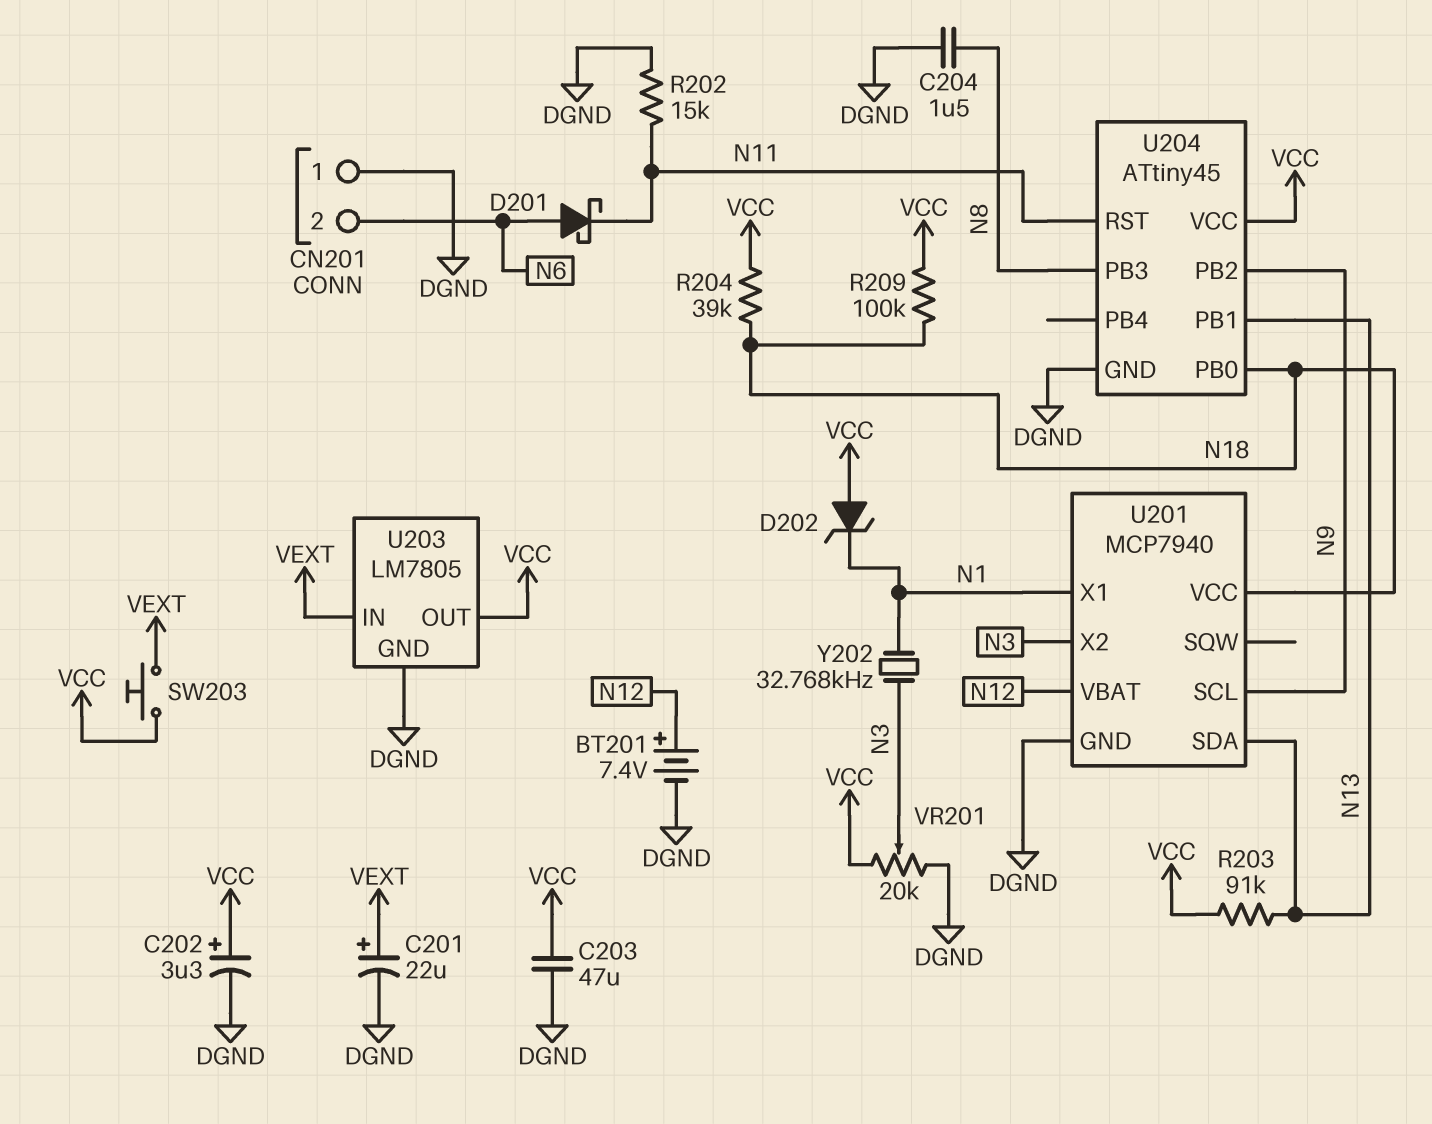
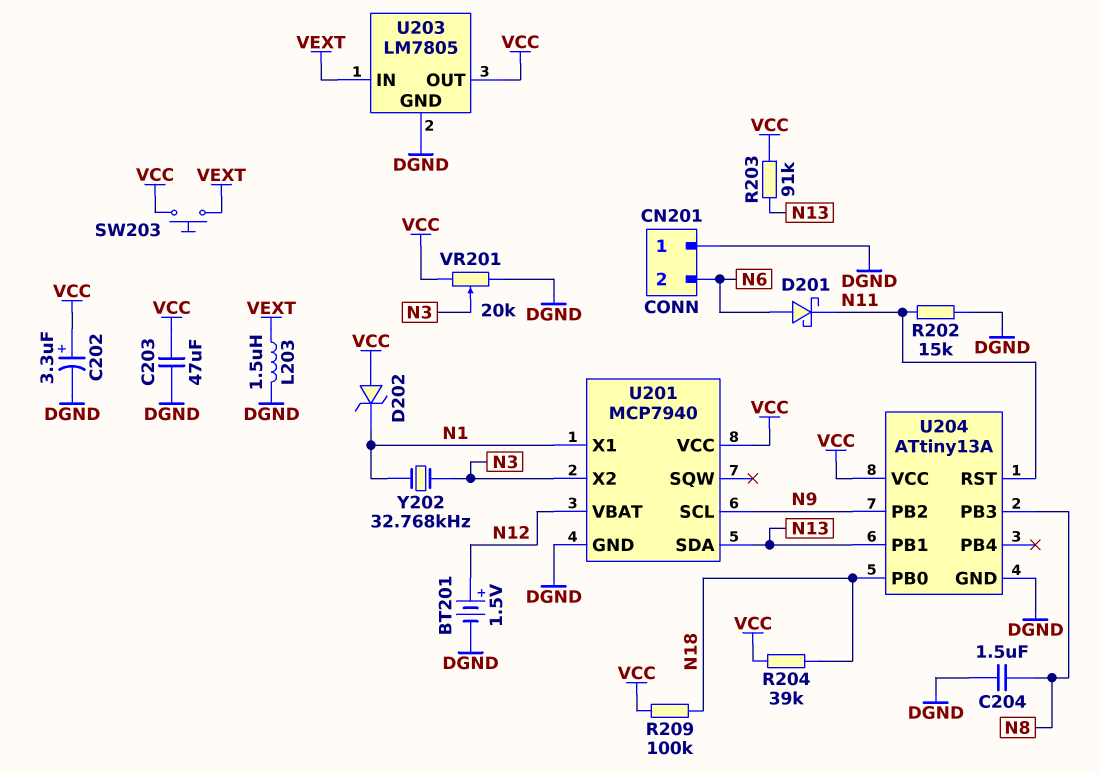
BT201: 7.4V (plus N12, minus DGND) -> 1.5V (plus N12, minus DGND)
C201: 22uF (plus VEXT, minus DGND) -> none
L203: none -> 1.5uH (DGND, VEXT)
U201 pin VCC: N18 -> VCC
U204: ATtiny45 -> ATtiny13A

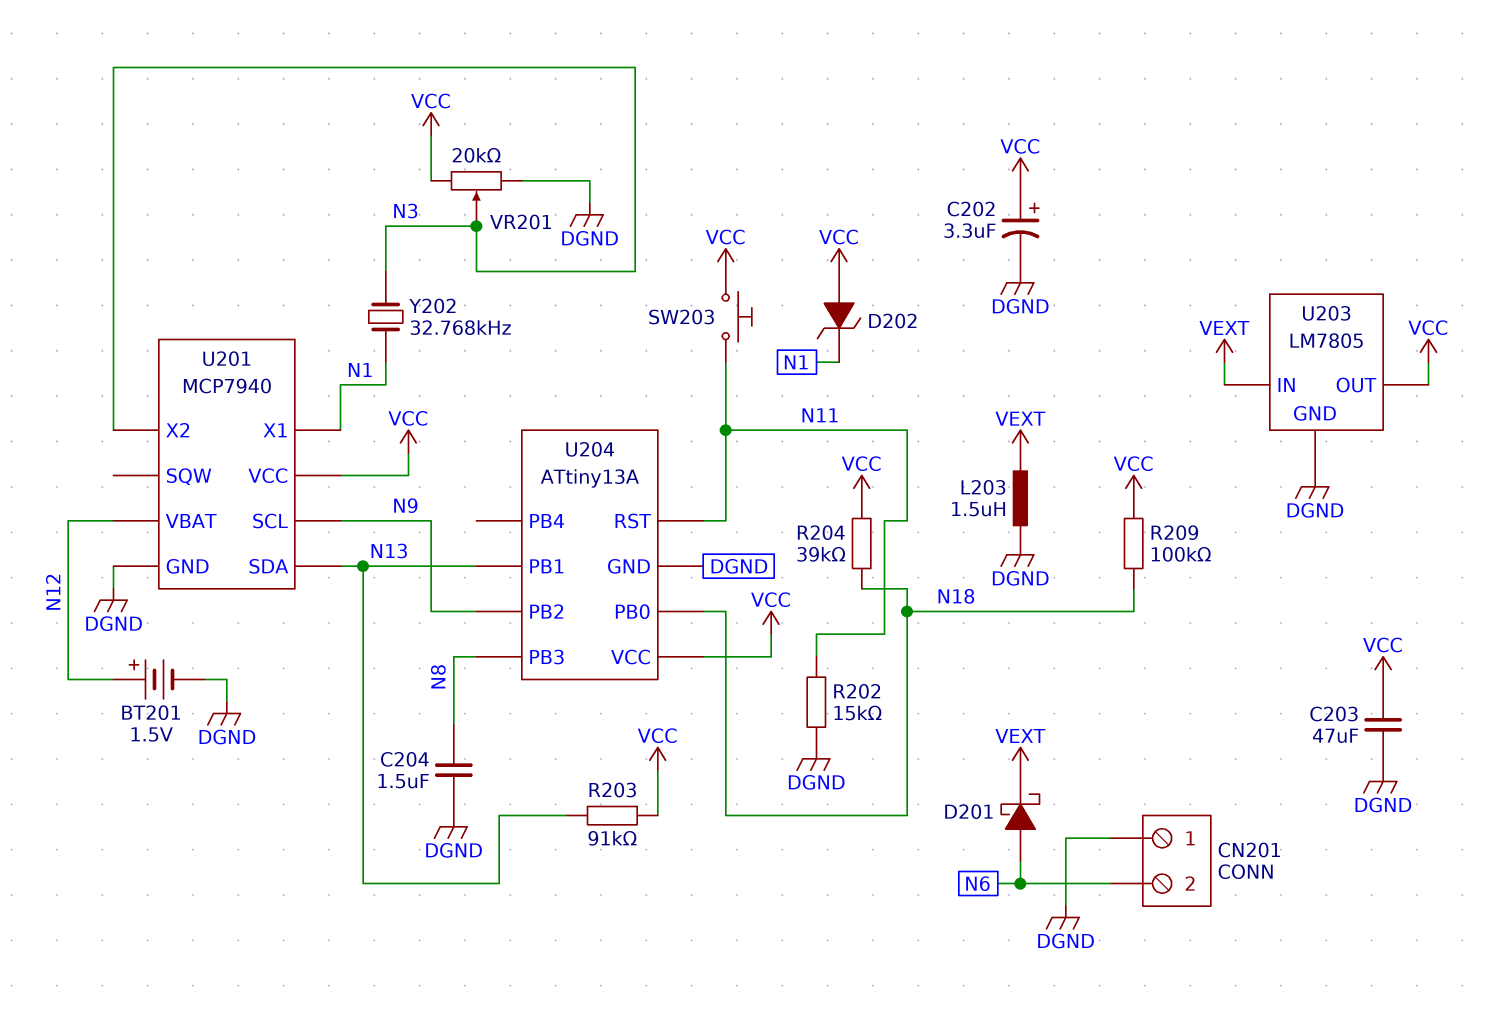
D201: schottky (A N6, K N11) -> schottky (A N6, K VEXT)
SW203: button (VCC, VEXT) -> button (N11, VCC)

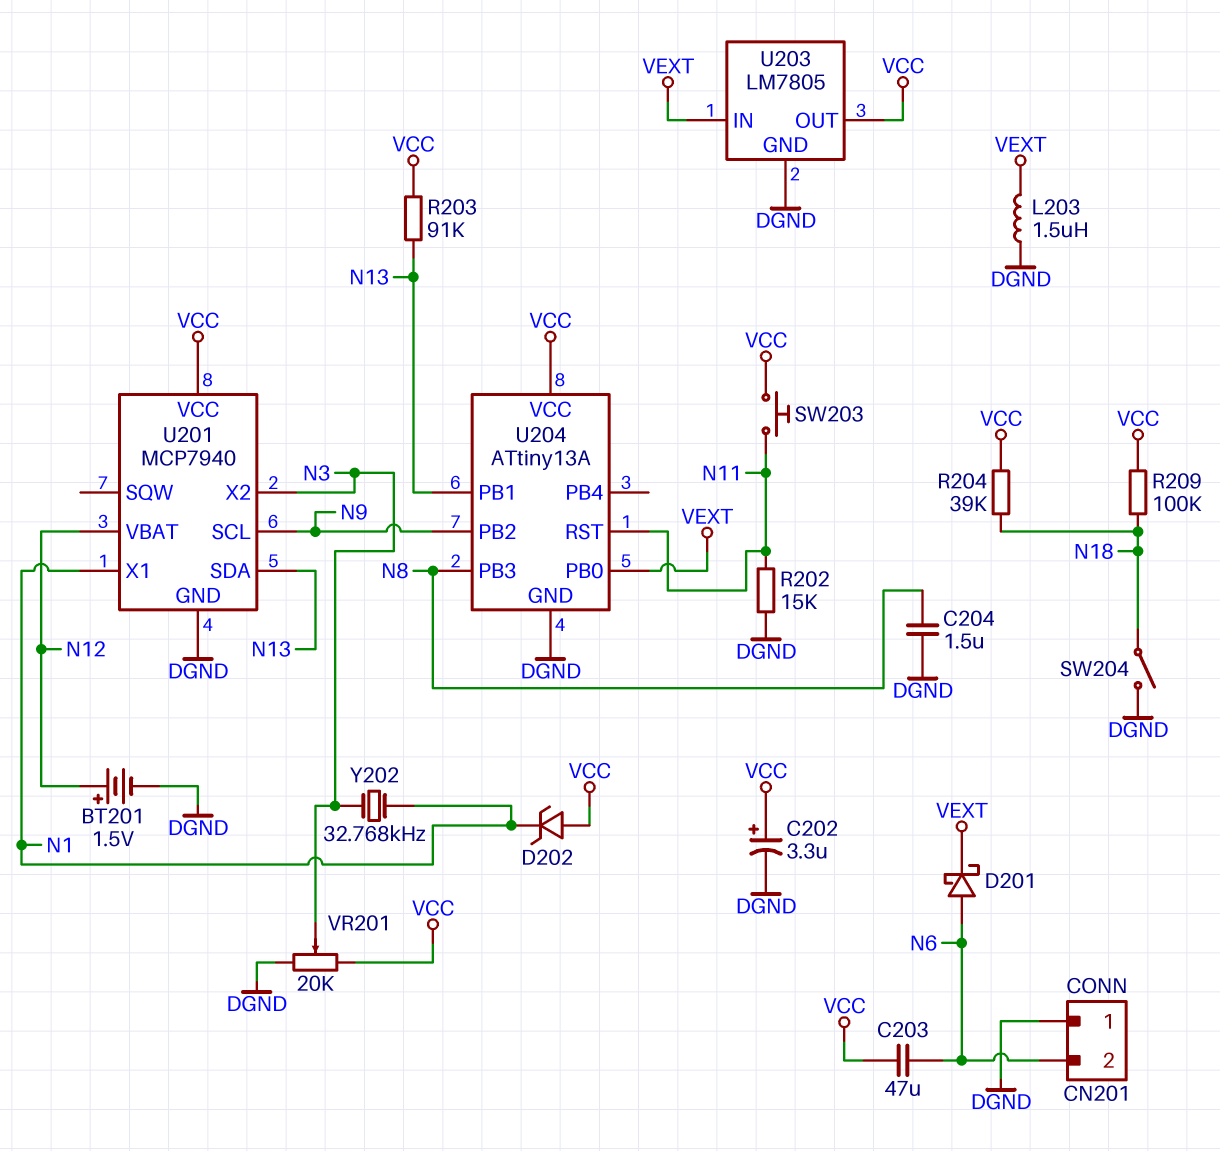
C203: 47uF (DGND, VCC) -> 47uF (N6, VCC)
SW204: none -> switch (DGND, N18)
U204 pin PB0: N18 -> VEXT

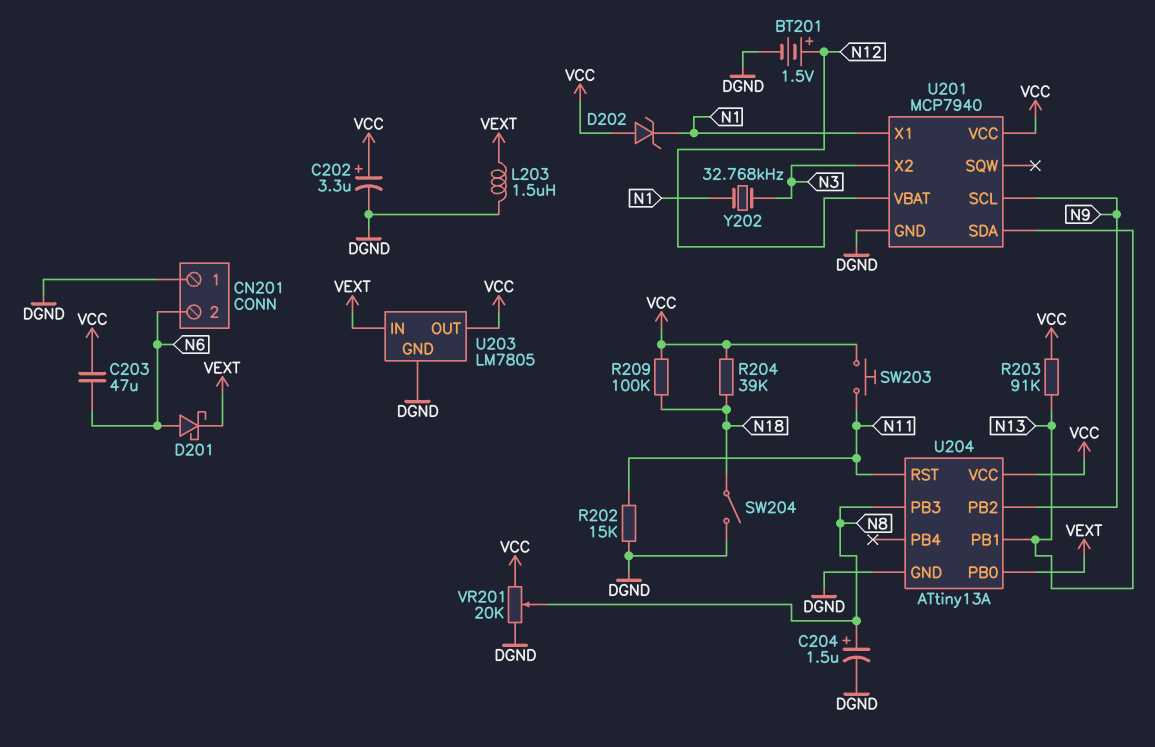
C204: 1.5uF (DGND, N8) -> 1.5uF (plus N8, minus DGND)
VR201: 20k (DGND, VCC, wiper N3) -> 20k (DGND, VCC, wiper N8)

